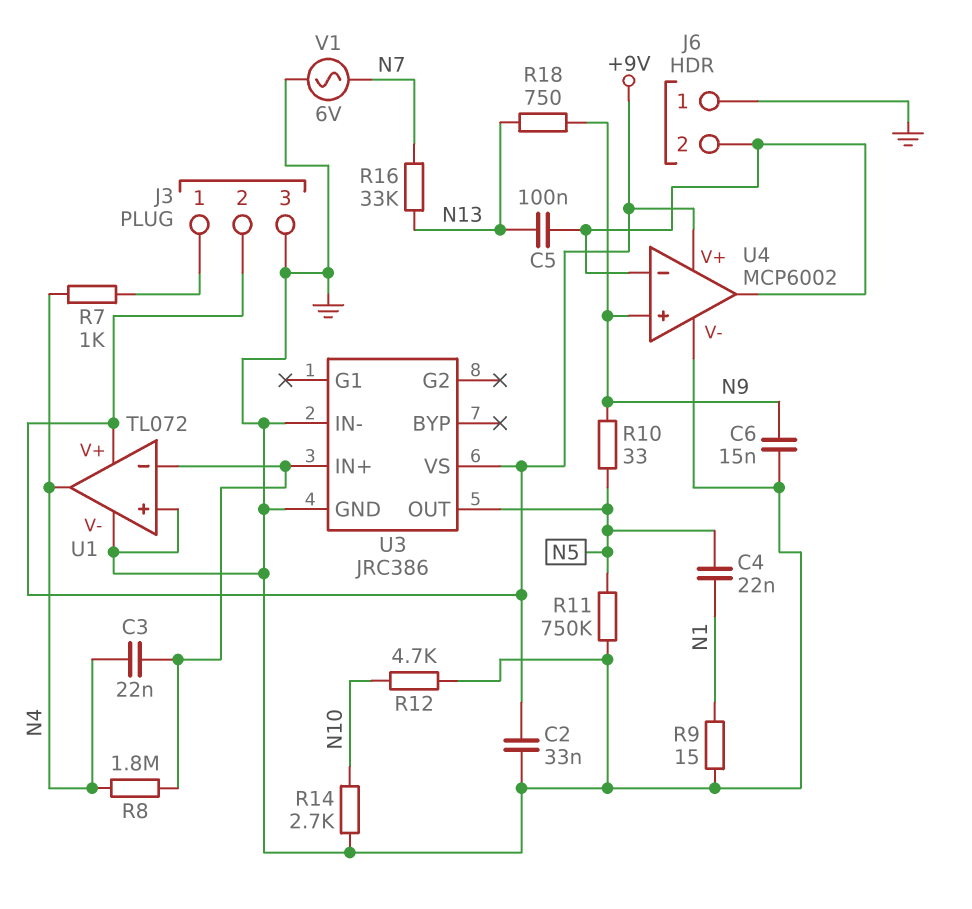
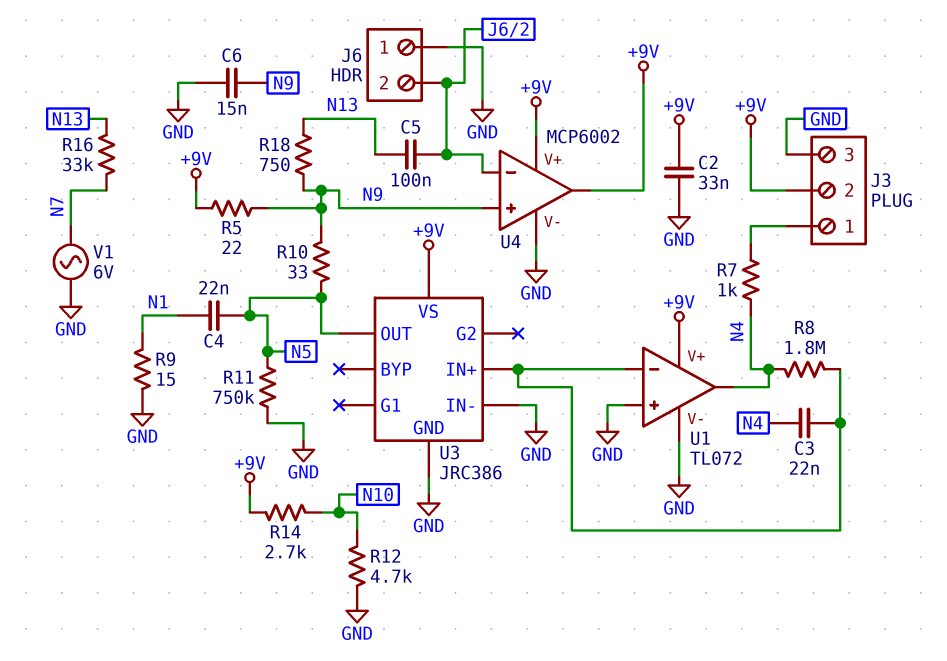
R5: none -> 22 (+9V, N9)
R14: 2.7k (GND, N10) -> 2.7k (+9V, N10)
U4 pin out: J6/2 -> +9V

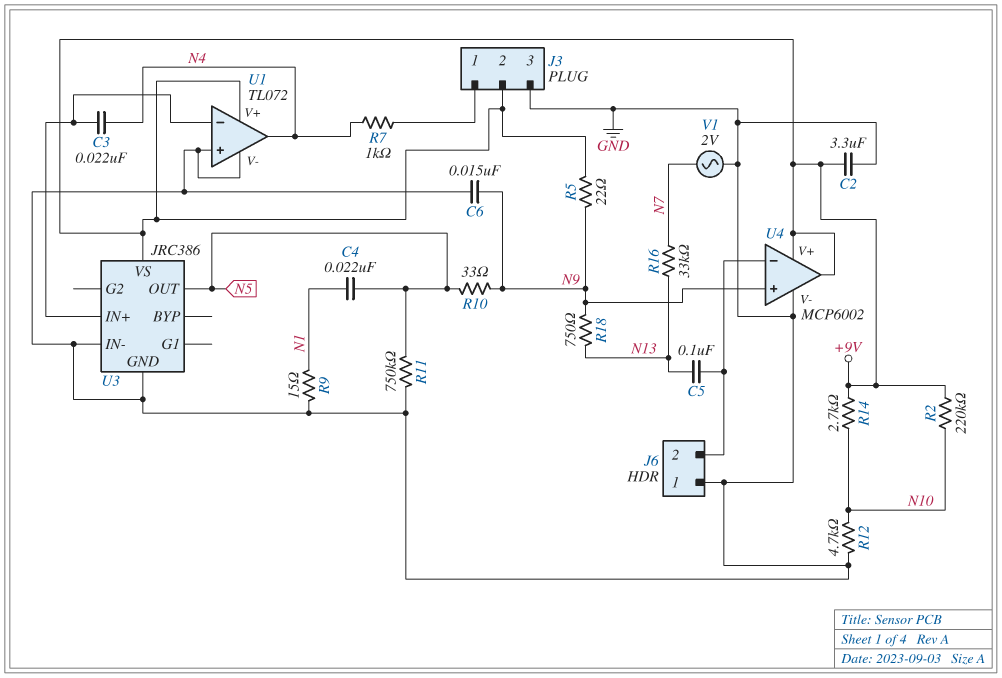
C2: 33nF (+9V, GND) -> 3.3uF (+9V, GND)
R2: none -> 220k (+9V, N10)
R8: 1.8M (N4, U1/in-) -> none
V1: AC 6V (GND, N7) -> AC 2V (GND, N7)

